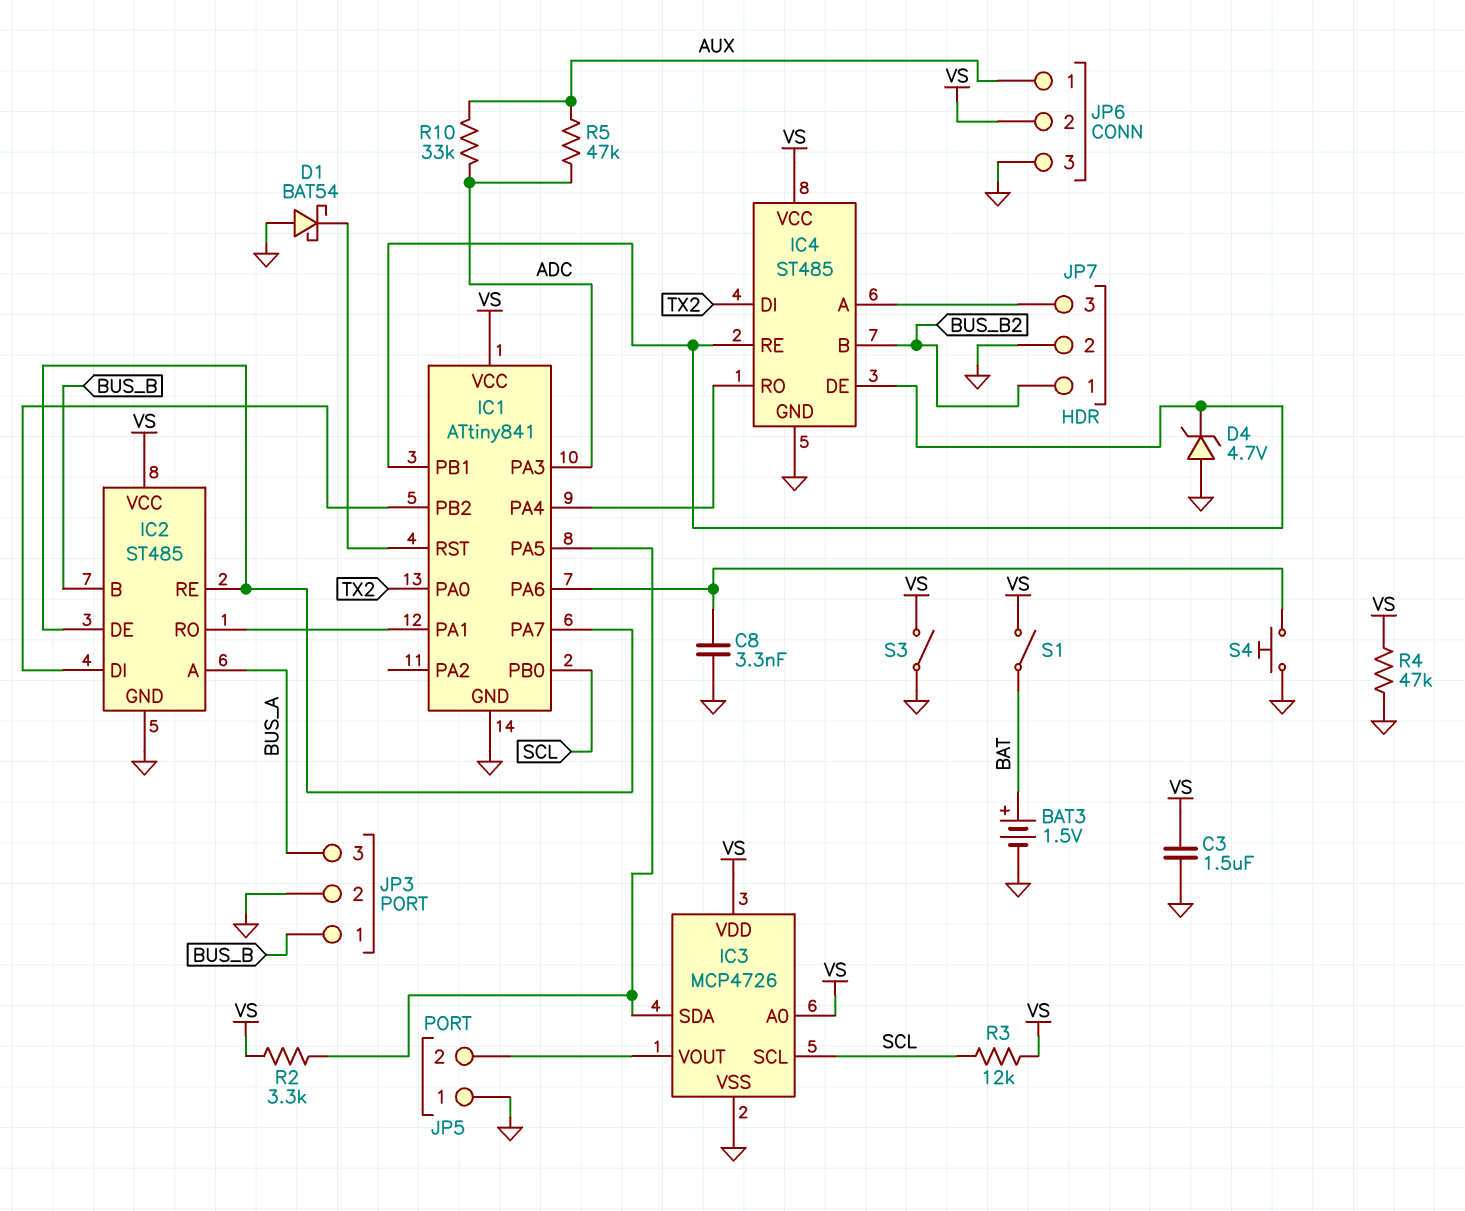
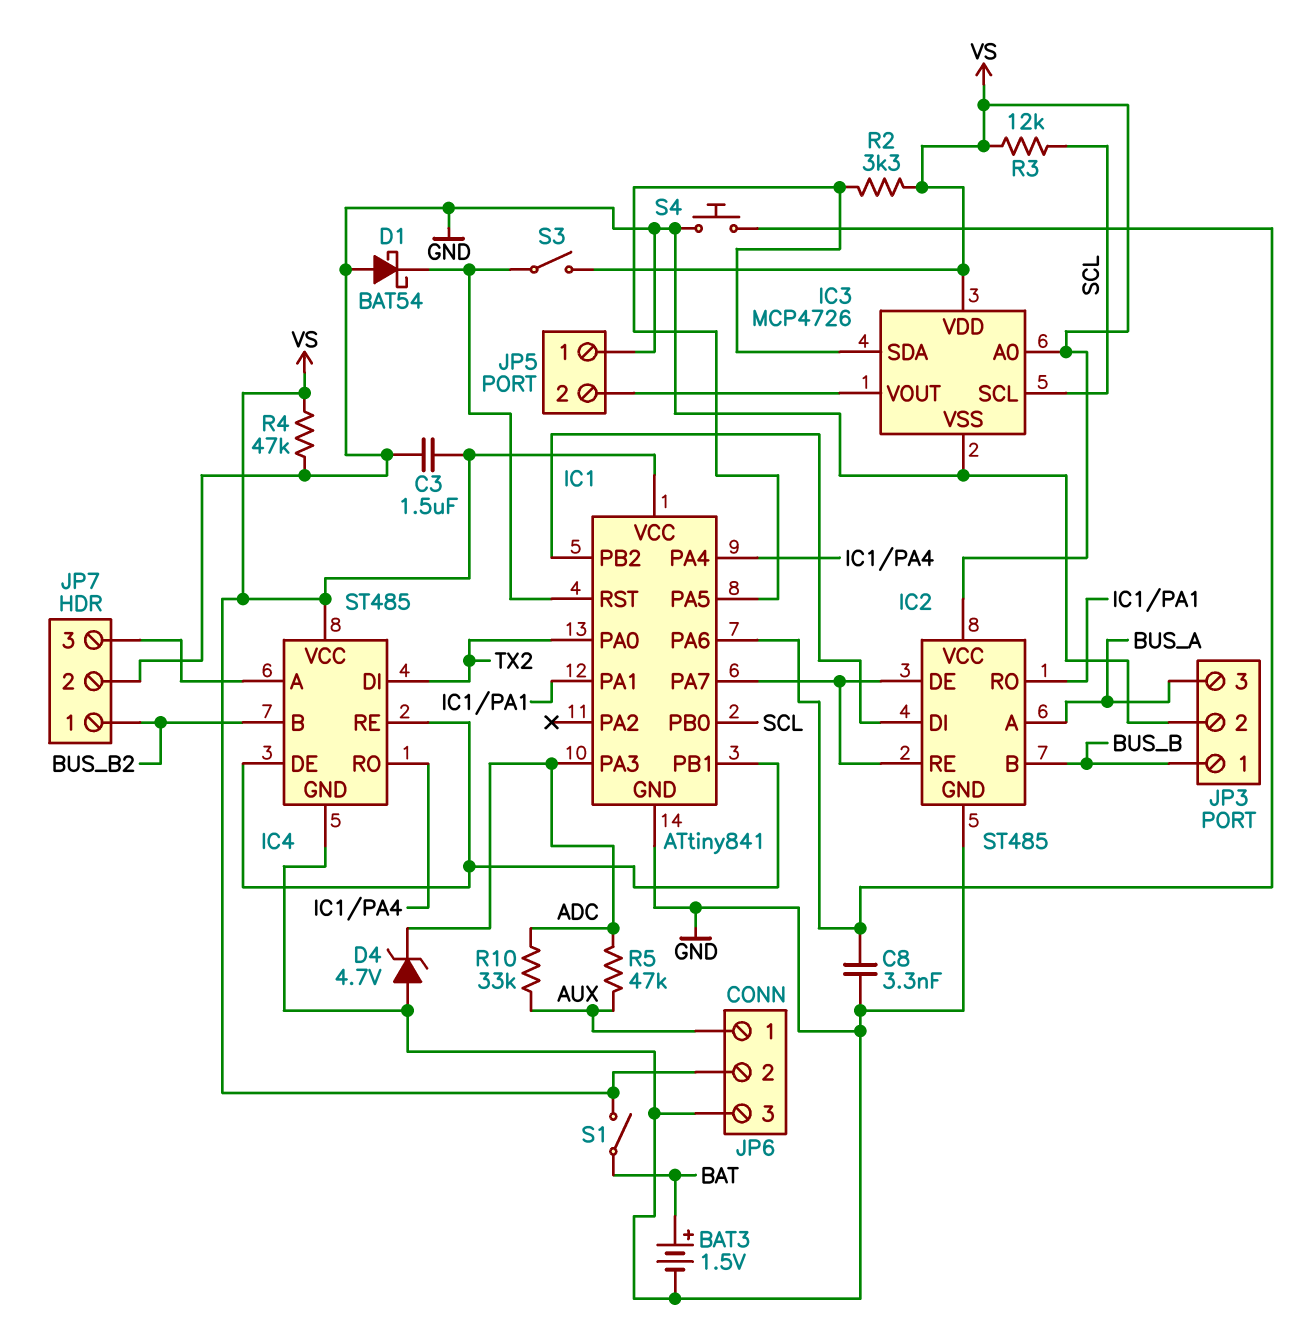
D4: zener 4.7V (A GND, K IC1/PB1) -> zener 4.7V (A GND, K ADC)
S3: switch (GND, VS) -> switch (IC1/RST, VS)

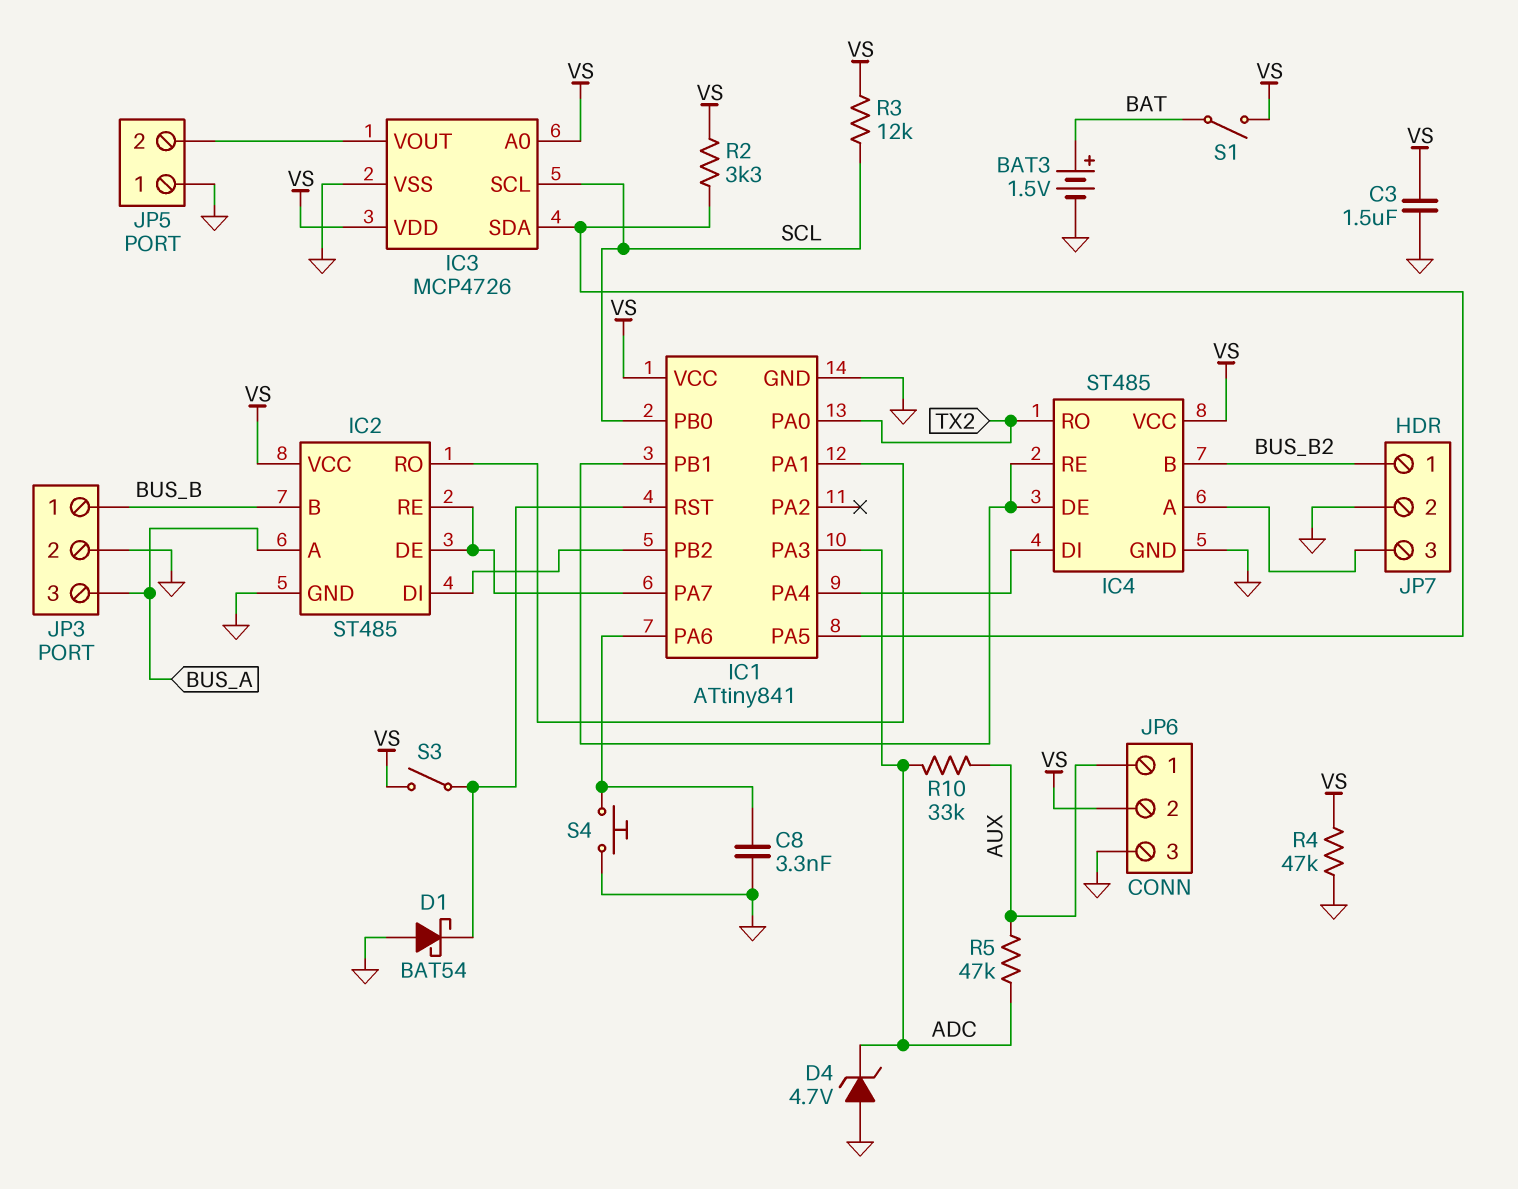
IC4 pin DI: TX2 -> IC1/PA4
IC4 pin RO: IC1/PA4 -> TX2

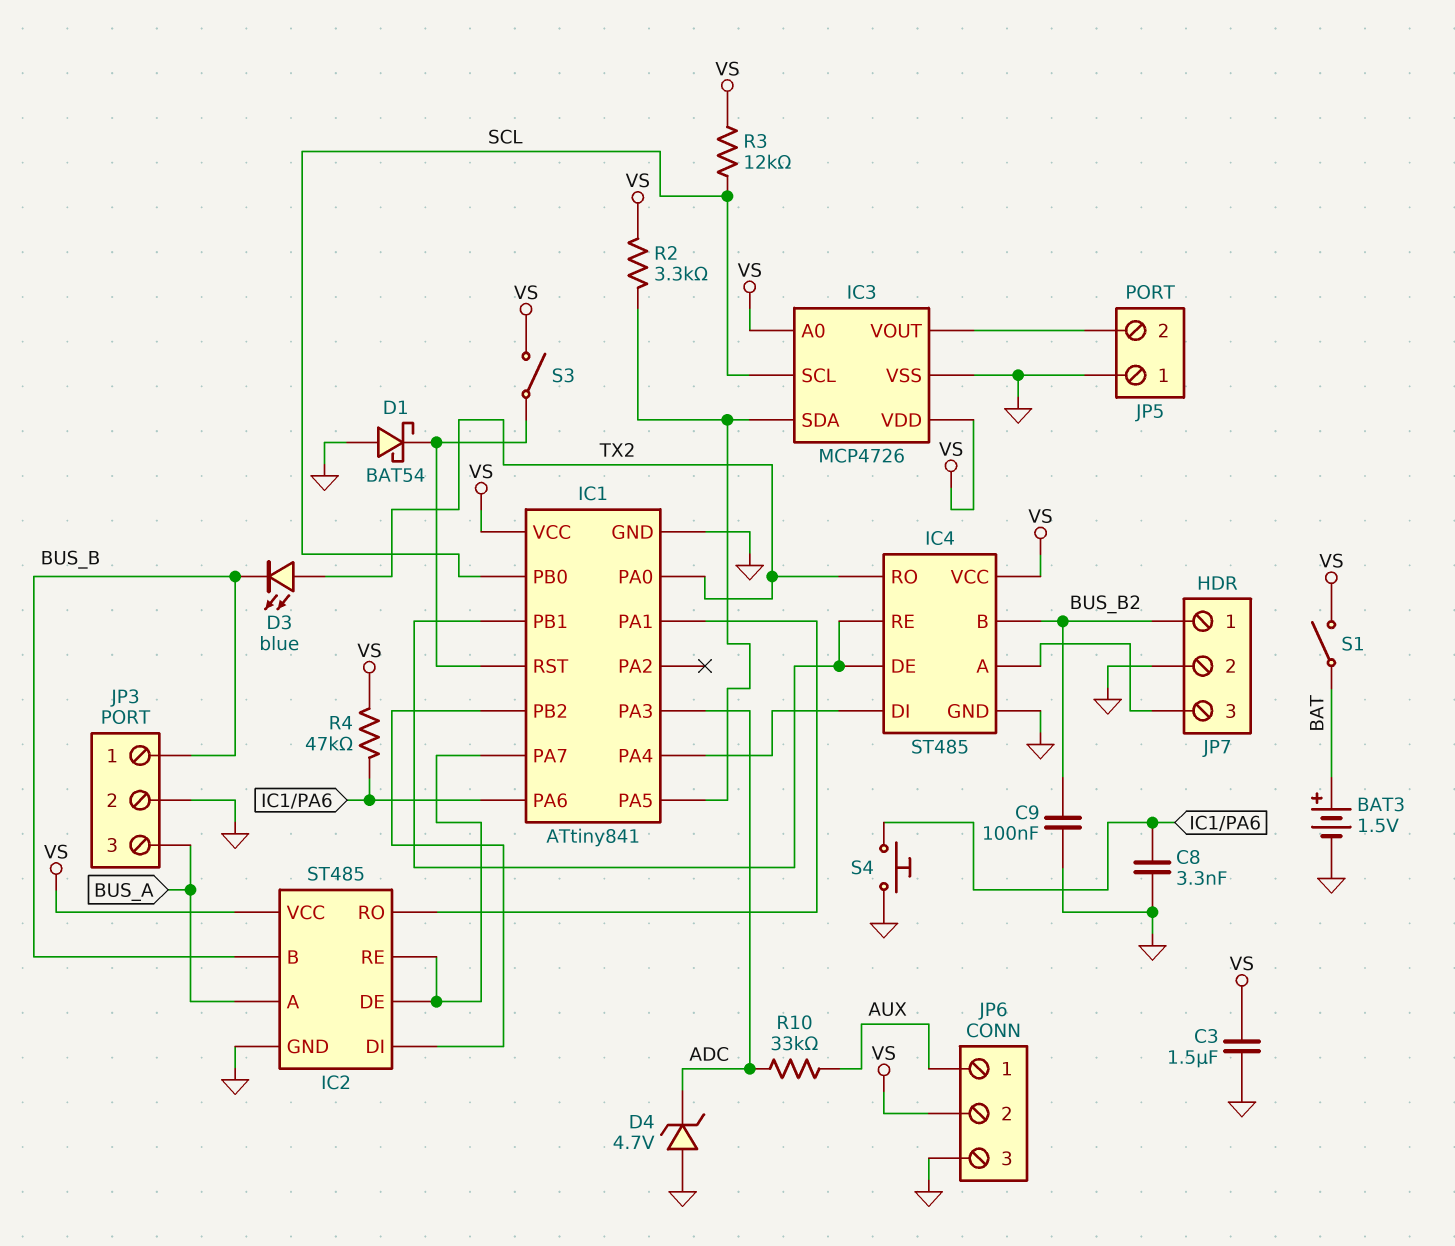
C9: none -> 100nF (BUS_B2, GND)
D3: none -> LED blue (A TX2, K BUS_B)
R4: 47k (GND, VS) -> 47k (IC1/PA6, VS)
R5: 47k (ADC, AUX) -> none

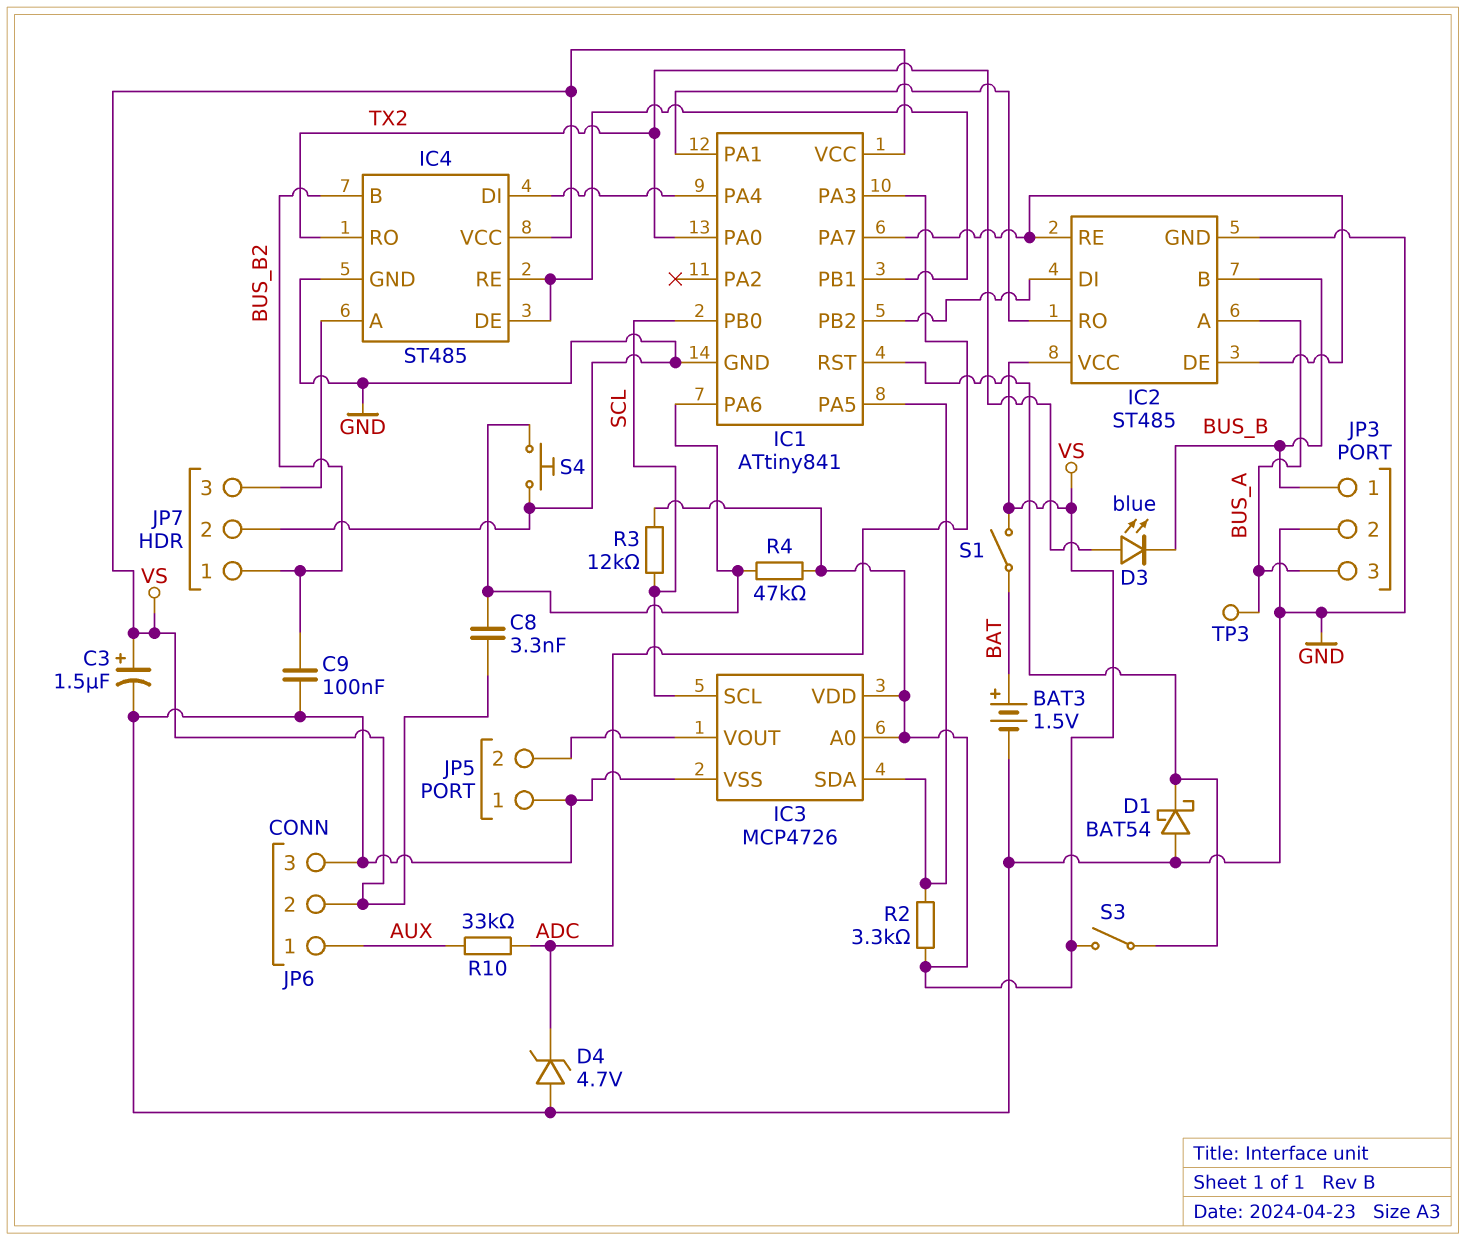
C3: 1.5uF (GND, VS) -> 1.5uF (plus VS, minus GND)
C8: 3.3nF (GND, IC1/PA6) -> 3.3nF (IC1/PA6, VS)
TP3: none -> test point (BUS_A)

